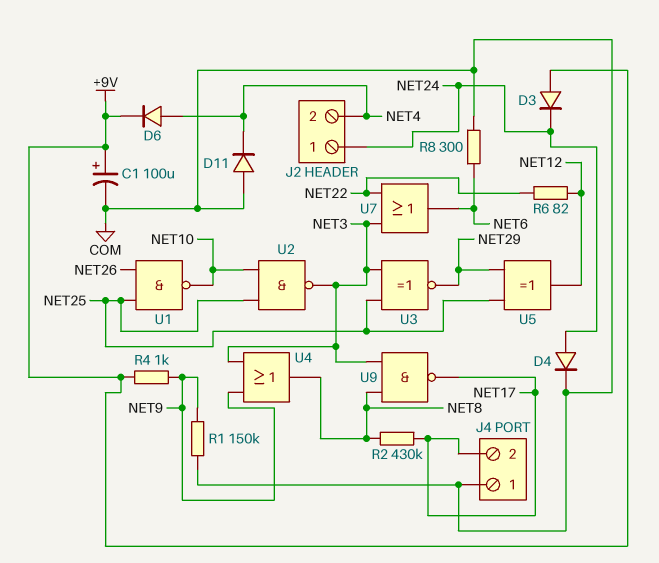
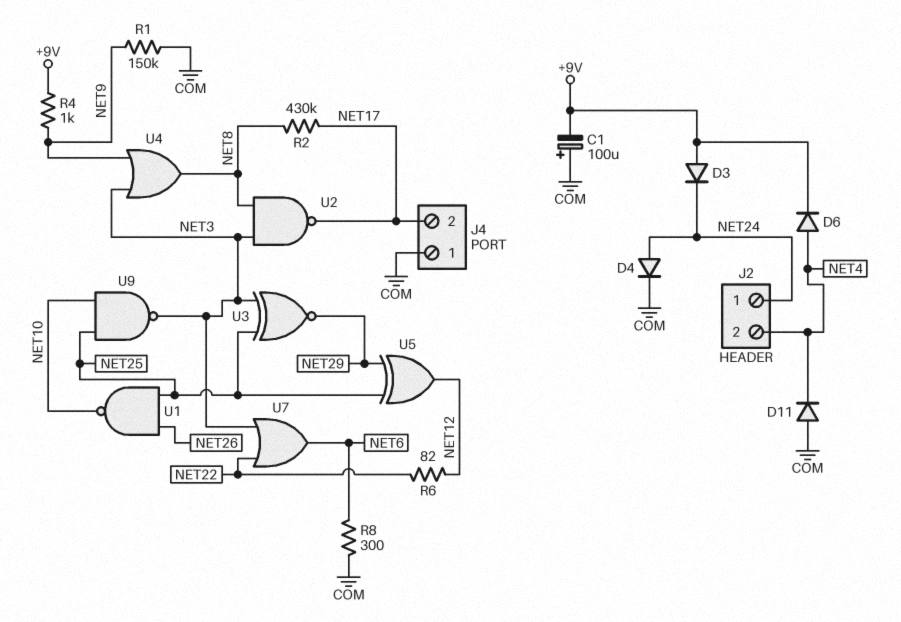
C1: 100uF (plus +9V, minus COM) -> 100uF (plus COM, minus +9V)
U2: NAND (in NET10, in NET25, out NET3) -> NAND (in NET3, in NET8, out NET17)
U9: NAND (in NET3, in NET8, out NET17) -> NAND (in NET10, in NET25, out NET3)

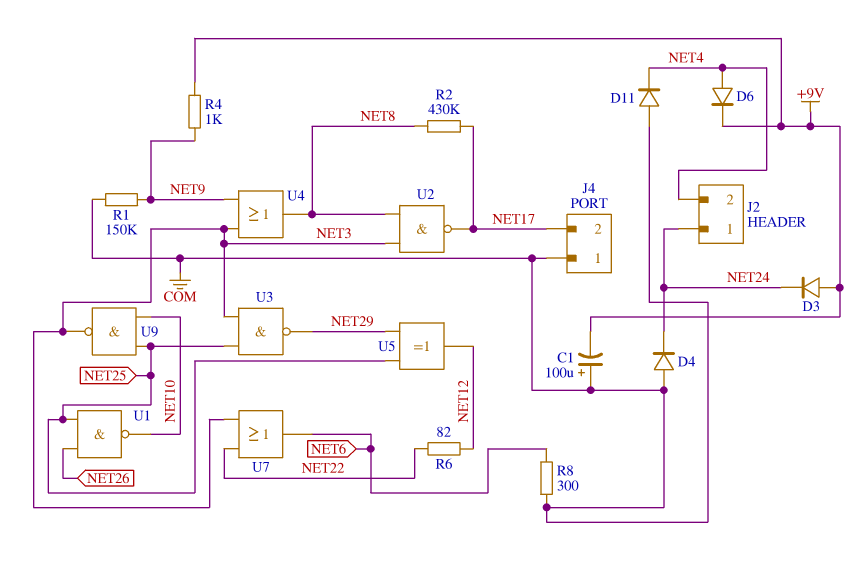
D4: diode (A NET24, K COM) -> diode (A COM, K NET24)
U3: XNOR (in NET3, in NET25, out NET29) -> NAND (in NET3, in NET25, out NET29)

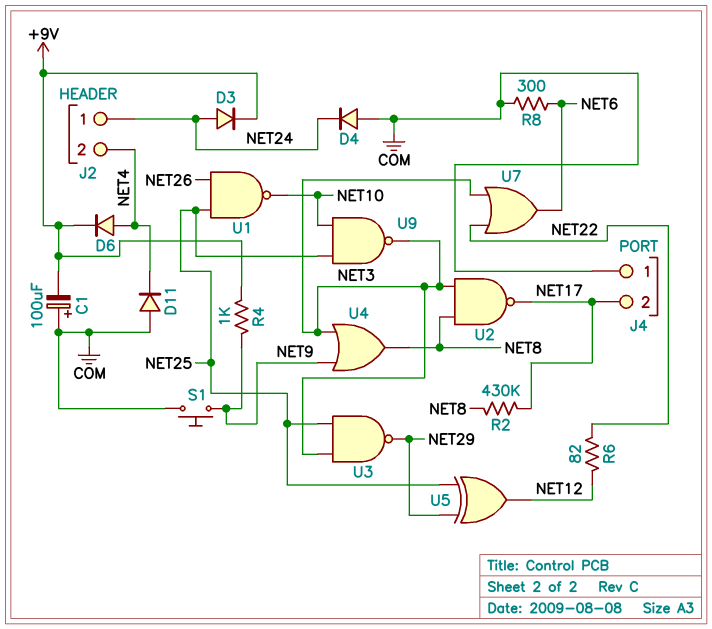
D3: diode (A +9V, K NET24) -> diode (A NET24, K +9V)
R1: 150k (COM, NET9) -> none
S1: none -> button (COM, NET9)

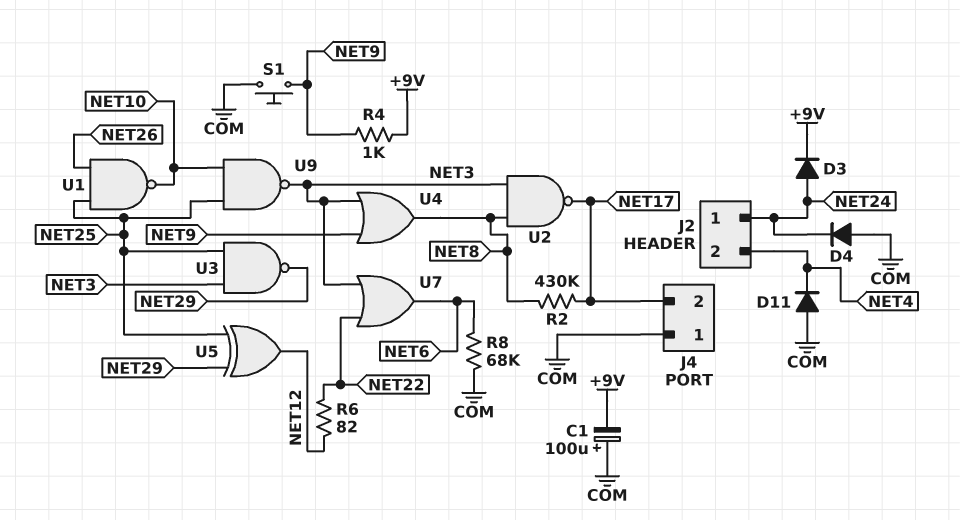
D6: diode (A NET4, K +9V) -> none
R8: 300 (COM, NET6) -> 68k (COM, NET6)

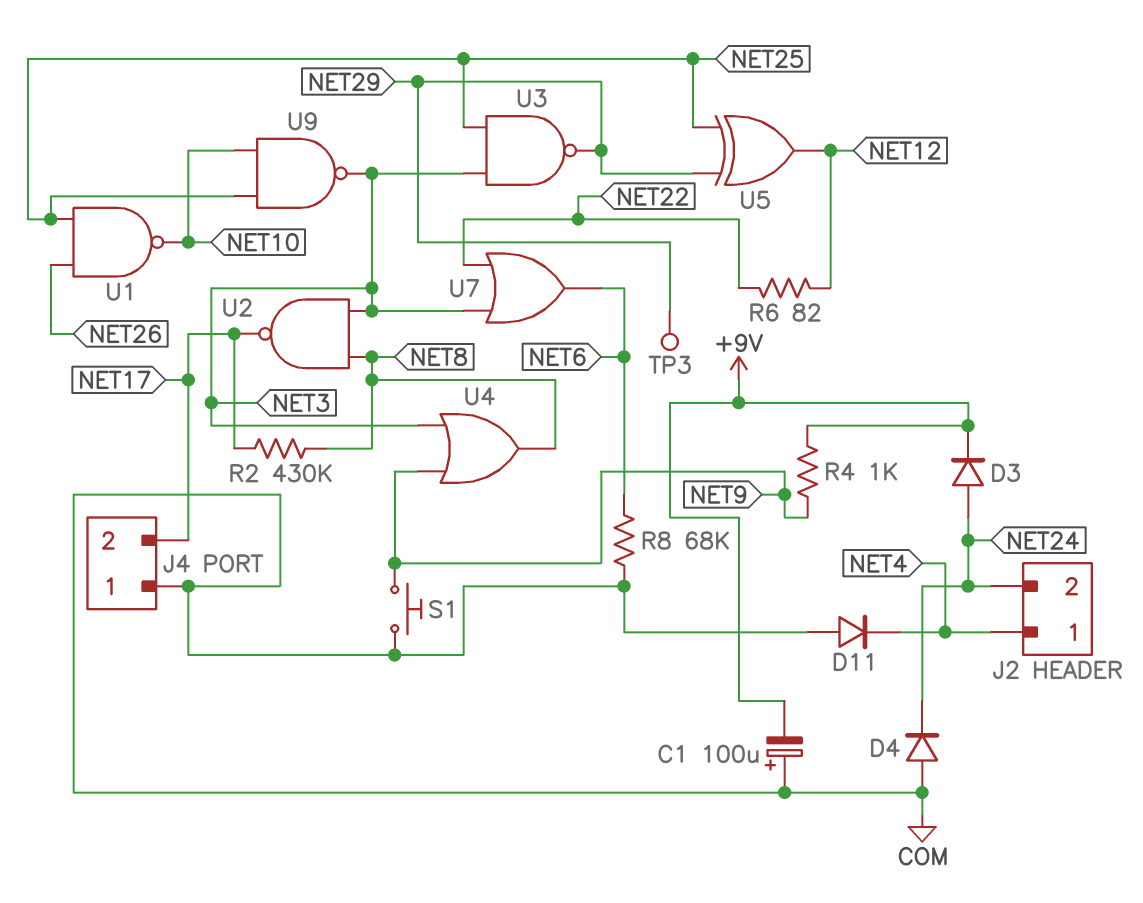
J2 pin 1: NET24 -> NET4
J2 pin 2: NET4 -> NET24
TP3: none -> test point (NET29)

